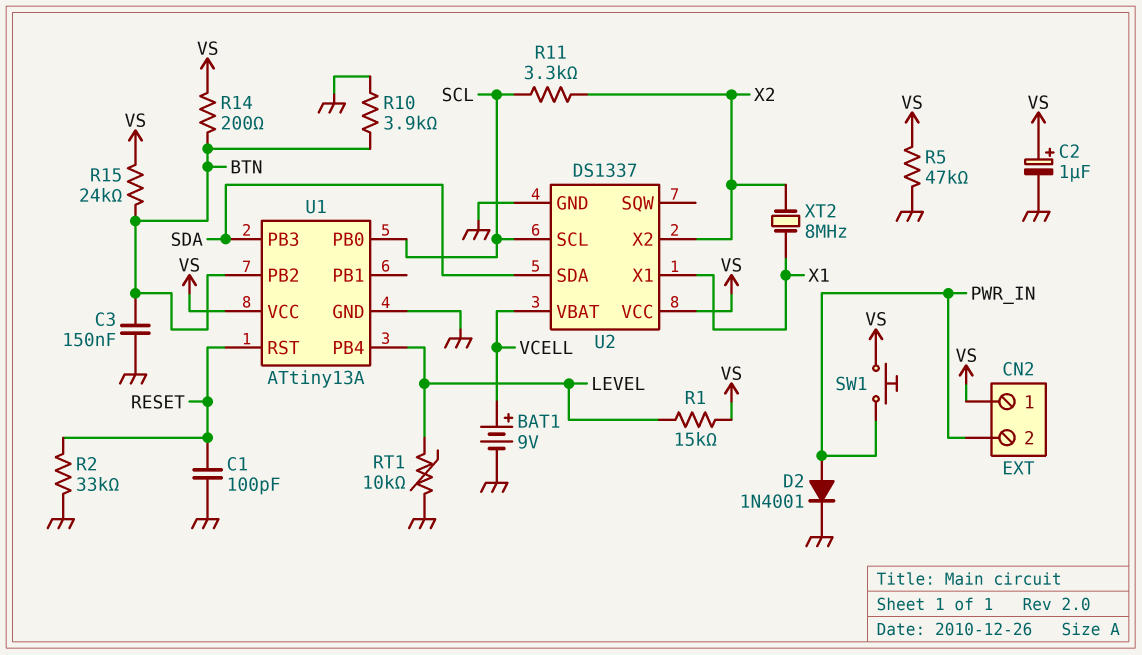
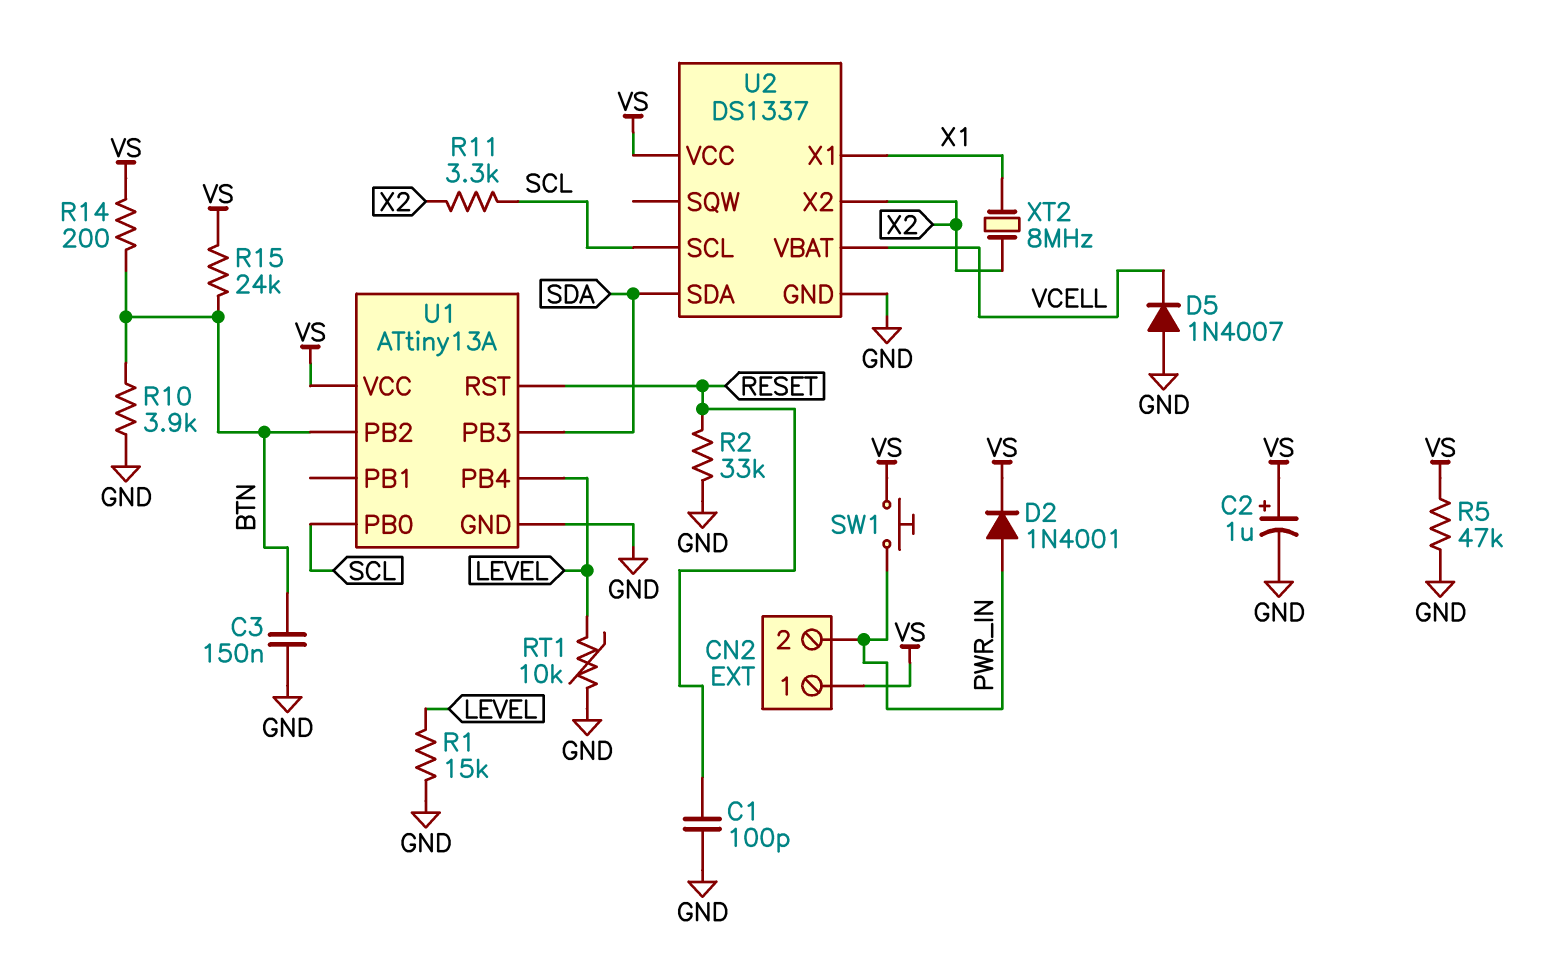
BAT1: 9V (plus VCELL, minus GND) -> none
D2: diode 1N4001 (A PWR_IN, K GND) -> diode 1N4001 (A PWR_IN, K VS)
D5: none -> diode 1N4007 (A GND, K VCELL)
R1: 15k (LEVEL, VS) -> 15k (GND, LEVEL)

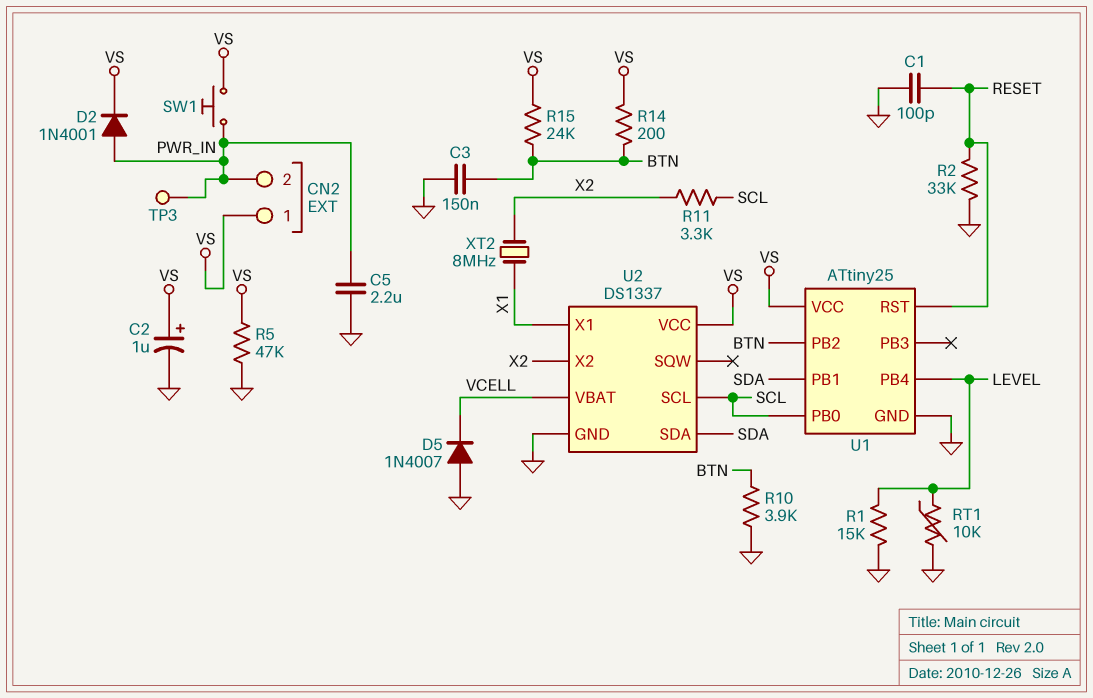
C5: none -> 2.2uF (GND, PWR_IN)
TP3: none -> test point (PWR_IN)
U1: ATtiny13A -> ATtiny25
U1 pin PB1: none -> SDA
U1 pin PB3: SDA -> none

